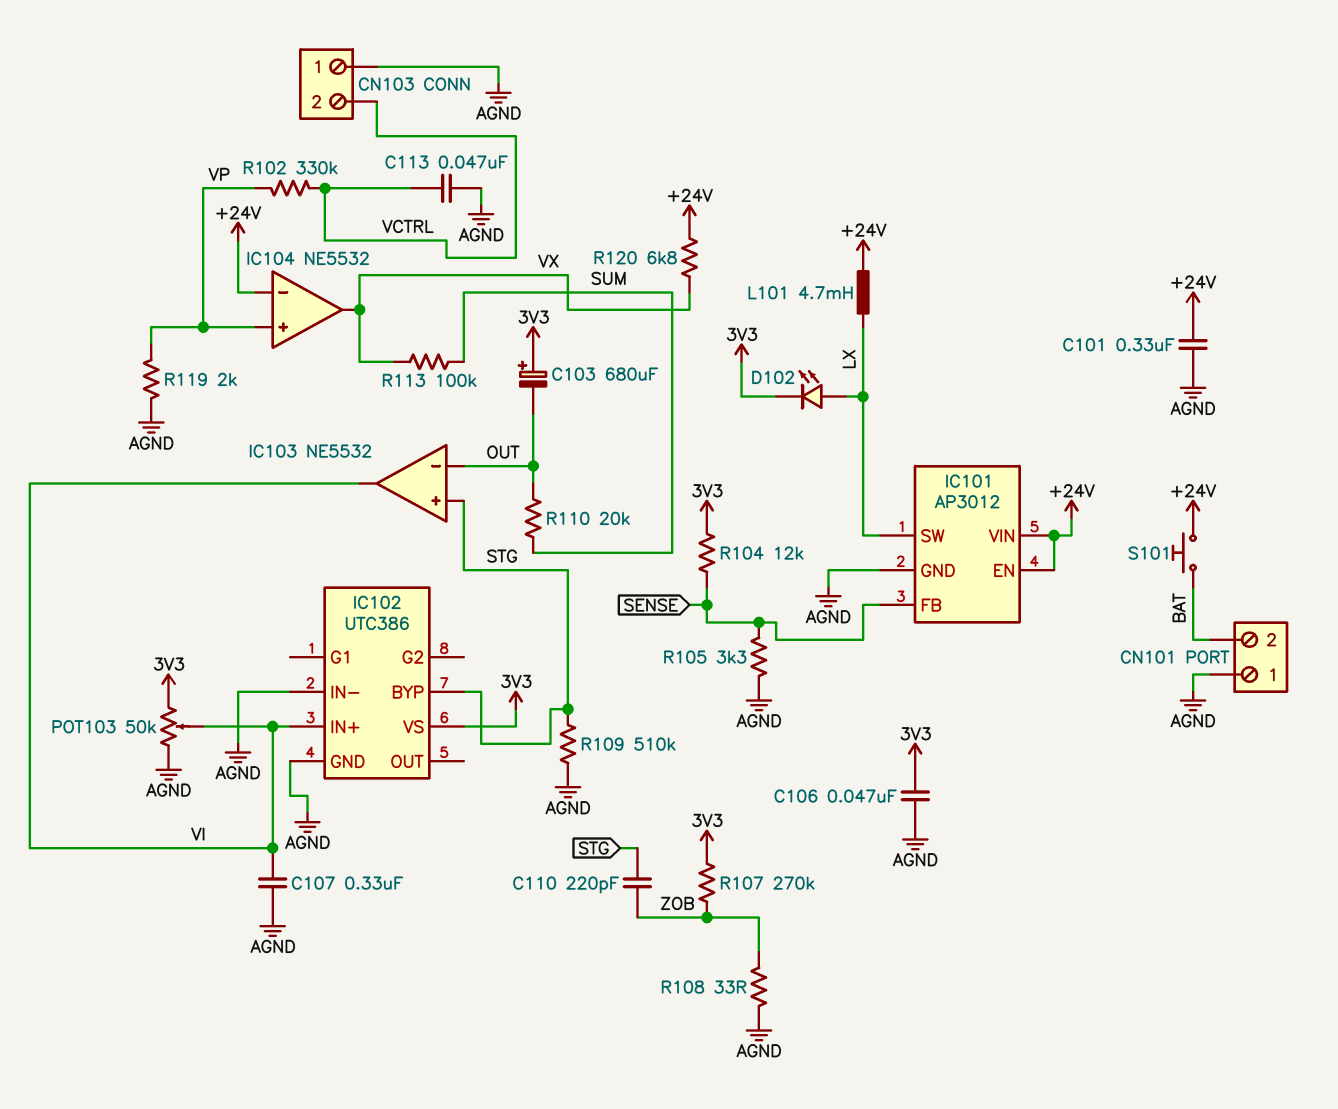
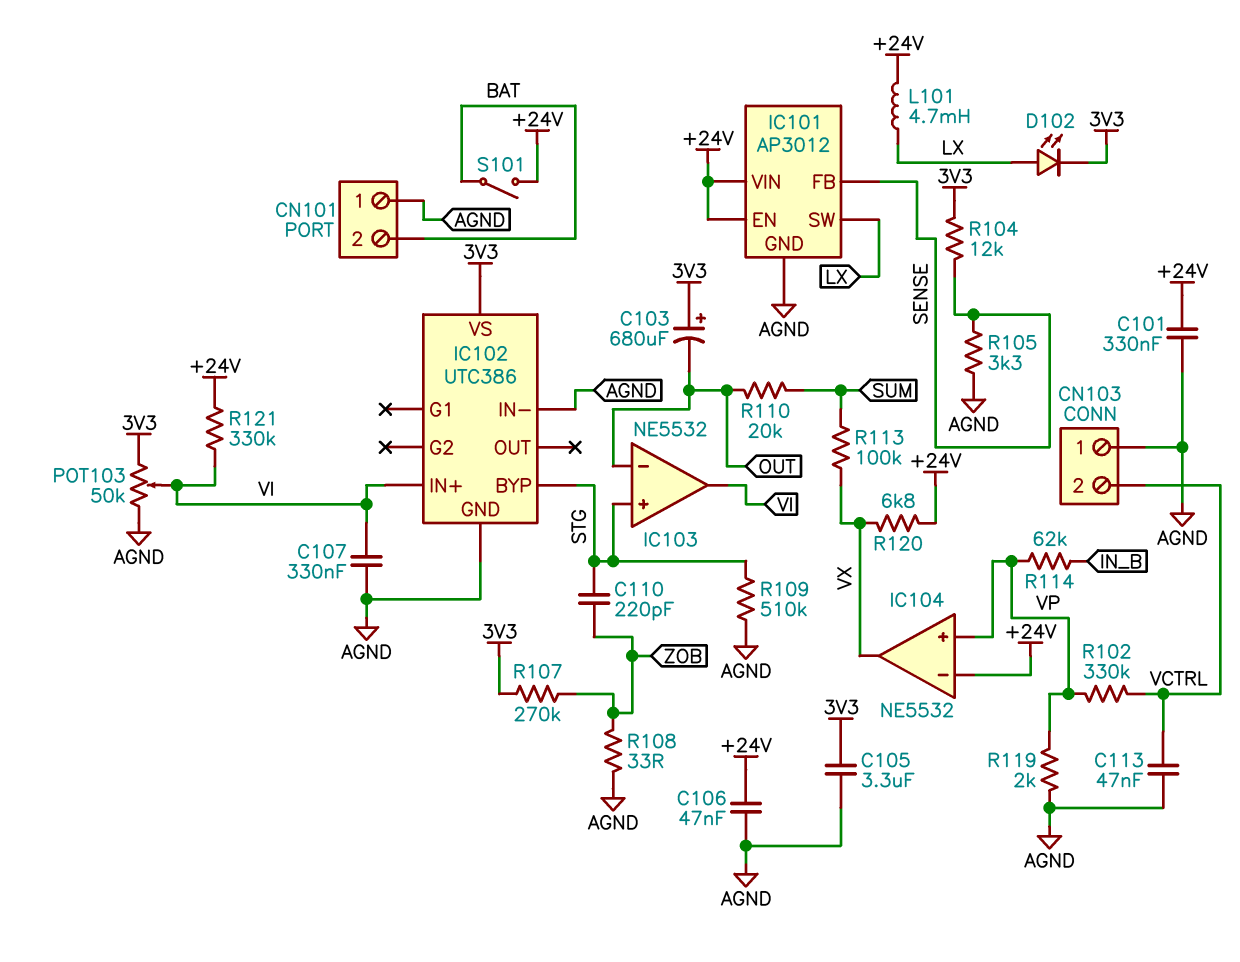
C105: none -> 3.3uF (3V3, AGND)
C106: 47nF (3V3, AGND) -> 47nF (+24V, AGND)
R114: none -> 62k (IN_B, VP)
R121: none -> 330k (+24V, VI)
S101: button (+24V, BAT) -> switch (+24V, BAT)

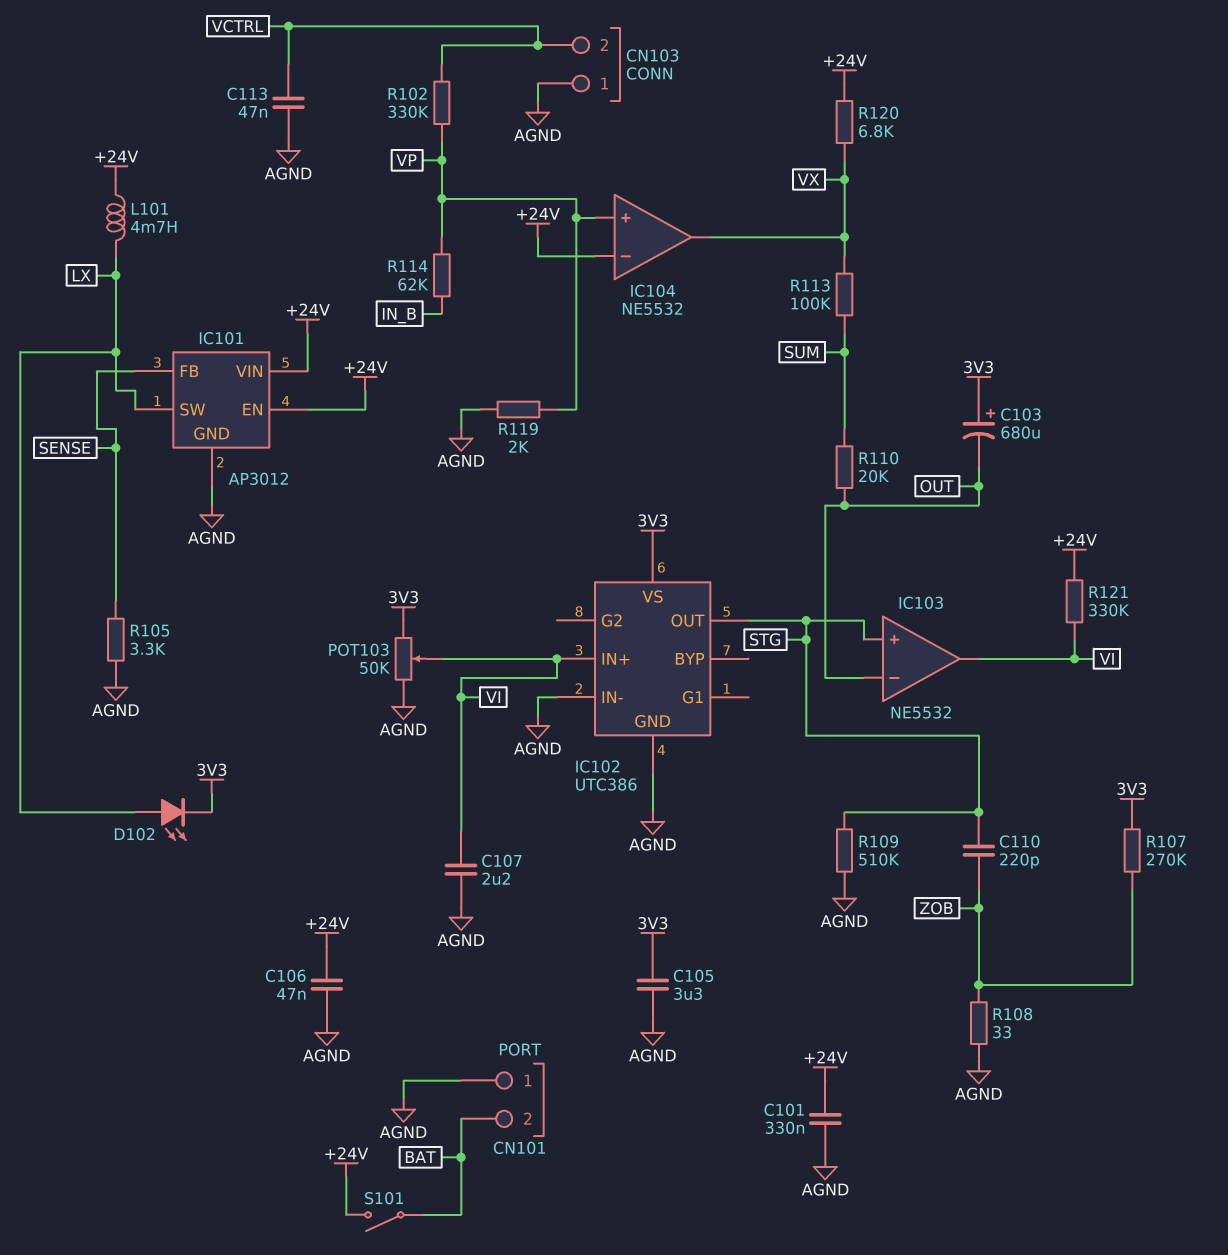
C107: 330nF (AGND, VI) -> 2.2uF (AGND, VI)
IC102 pin BYP: STG -> none
IC102 pin OUT: none -> STG
R104: 12k (3V3, SENSE) -> none

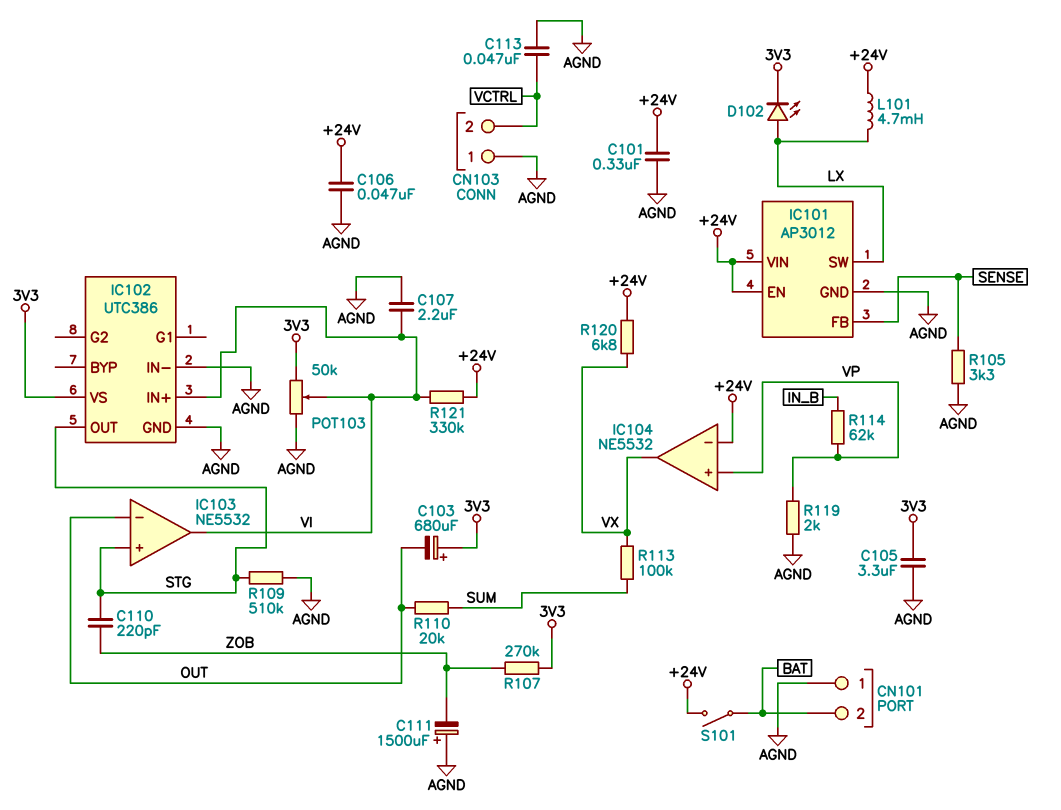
C111: none -> 1500uF (plus AGND, minus ZOB)
R102: 330k (VCTRL, VP) -> none
R108: 33 (AGND, ZOB) -> none

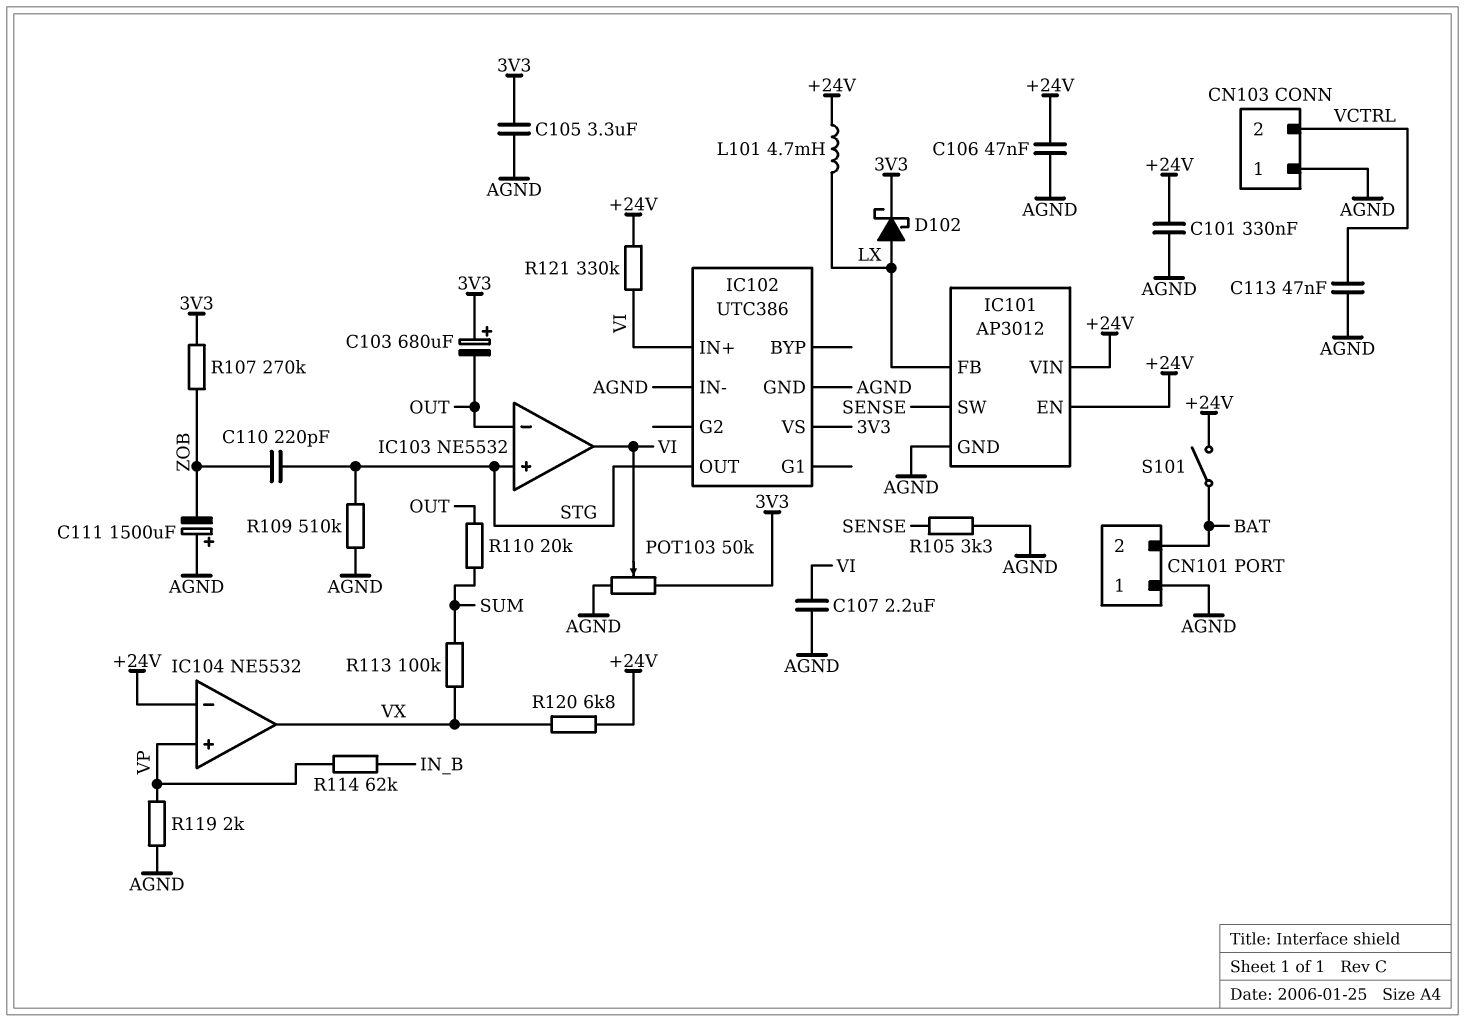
D102: LED (A LX, K 3V3) -> schottky (A LX, K 3V3)
IC101 pin FB: SENSE -> LX
IC101 pin SW: LX -> SENSE

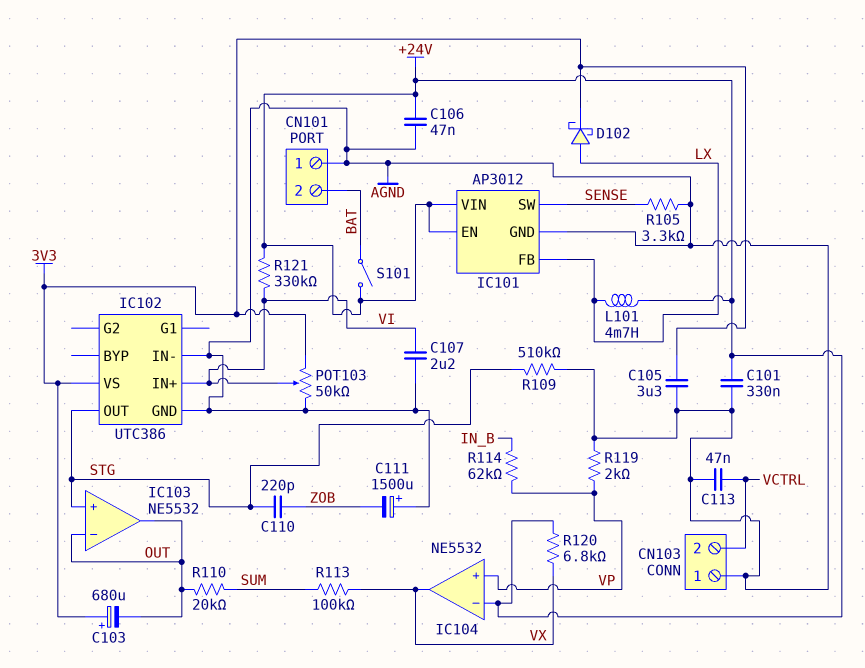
IC103 pin out: VI -> OUT
R107: 270k (3V3, ZOB) -> none

